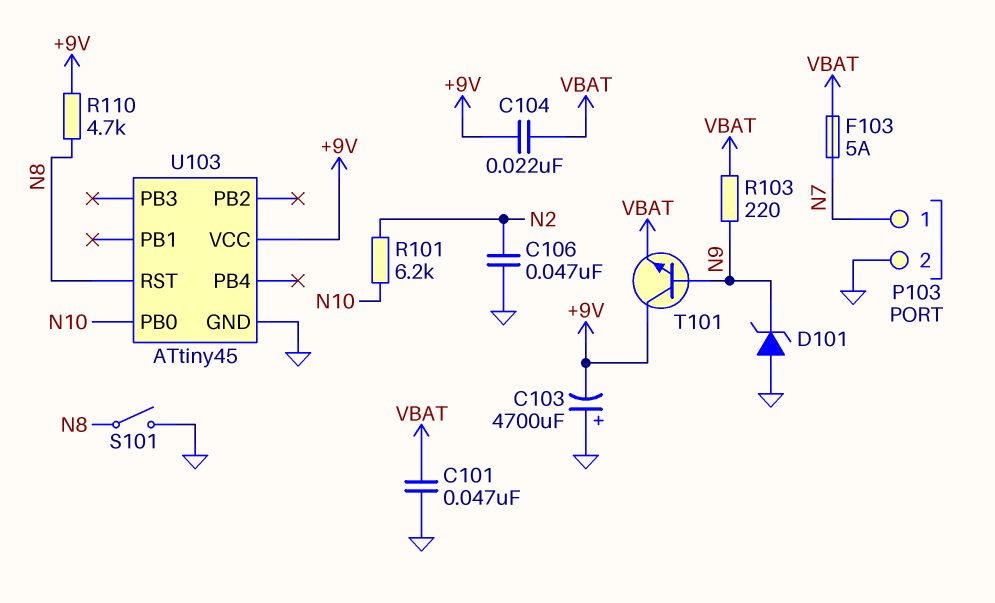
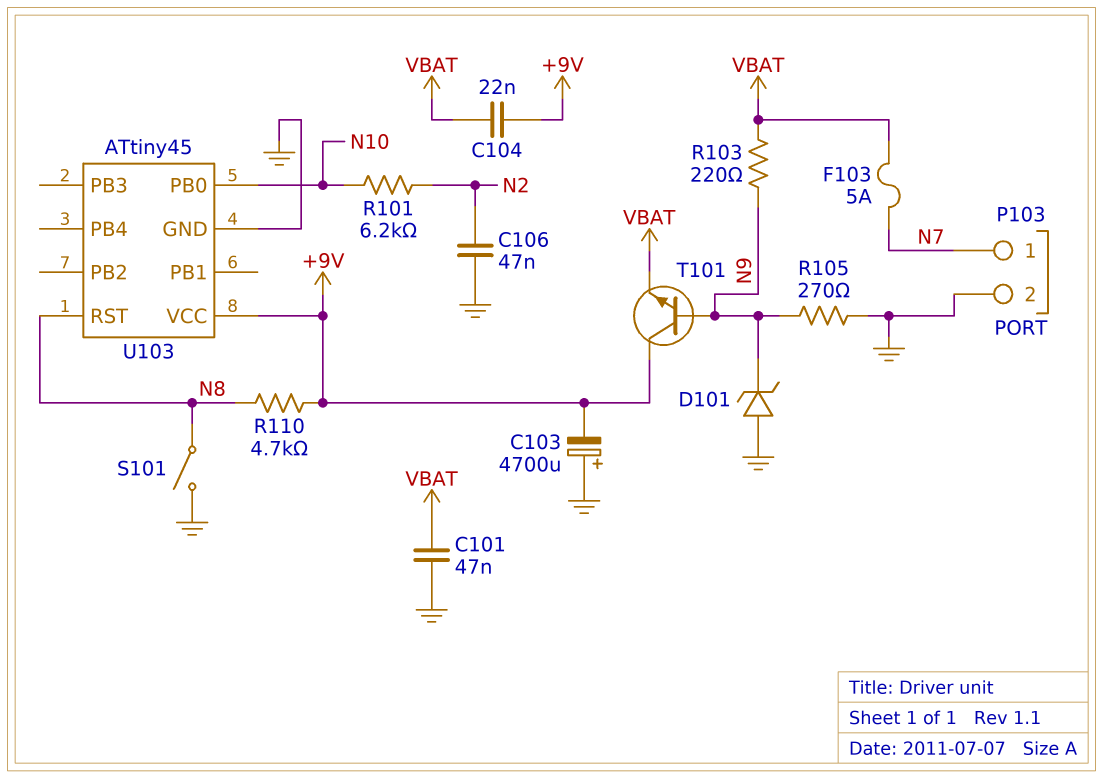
R105: none -> 270 (GND, N9)

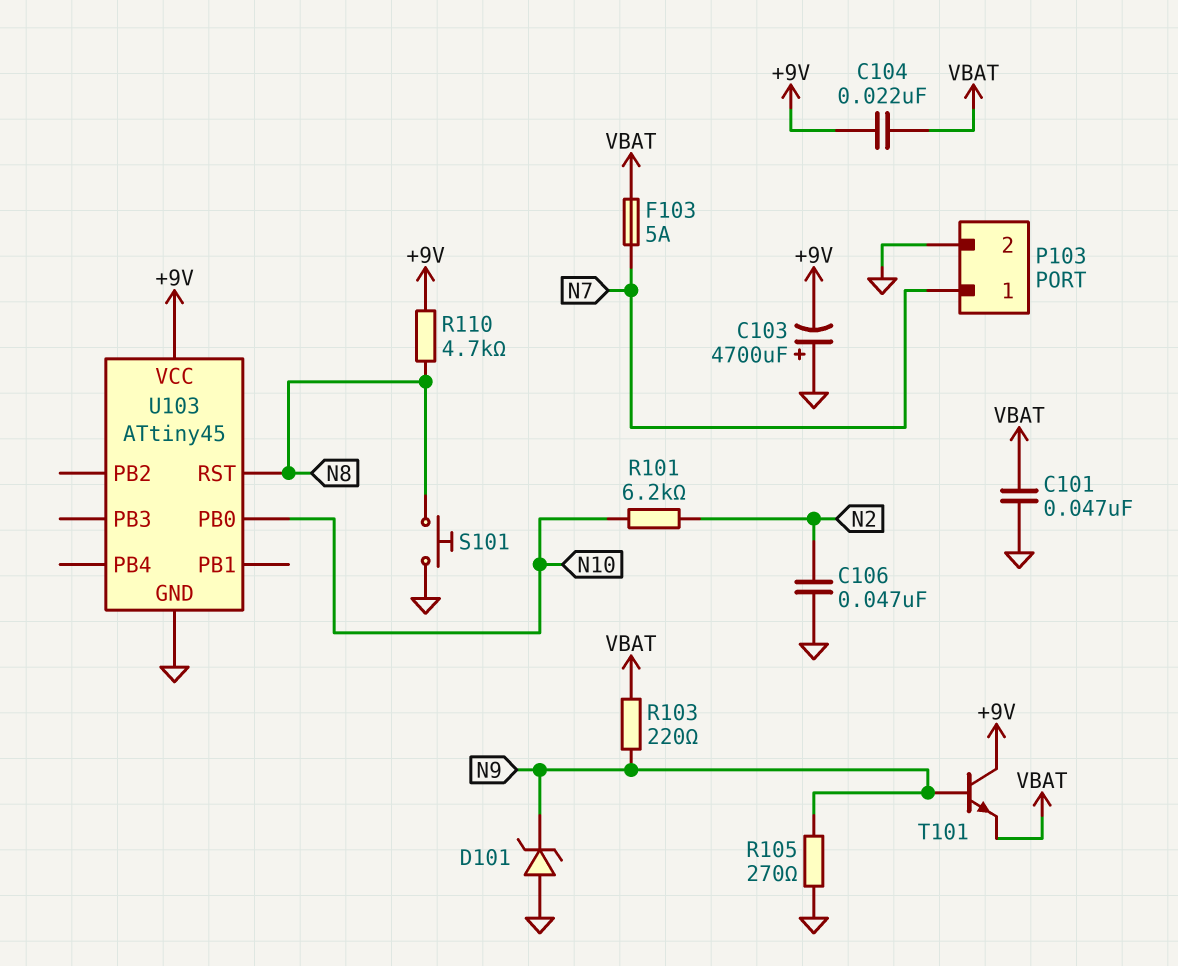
S101: switch (GND, N8) -> button (GND, N8)

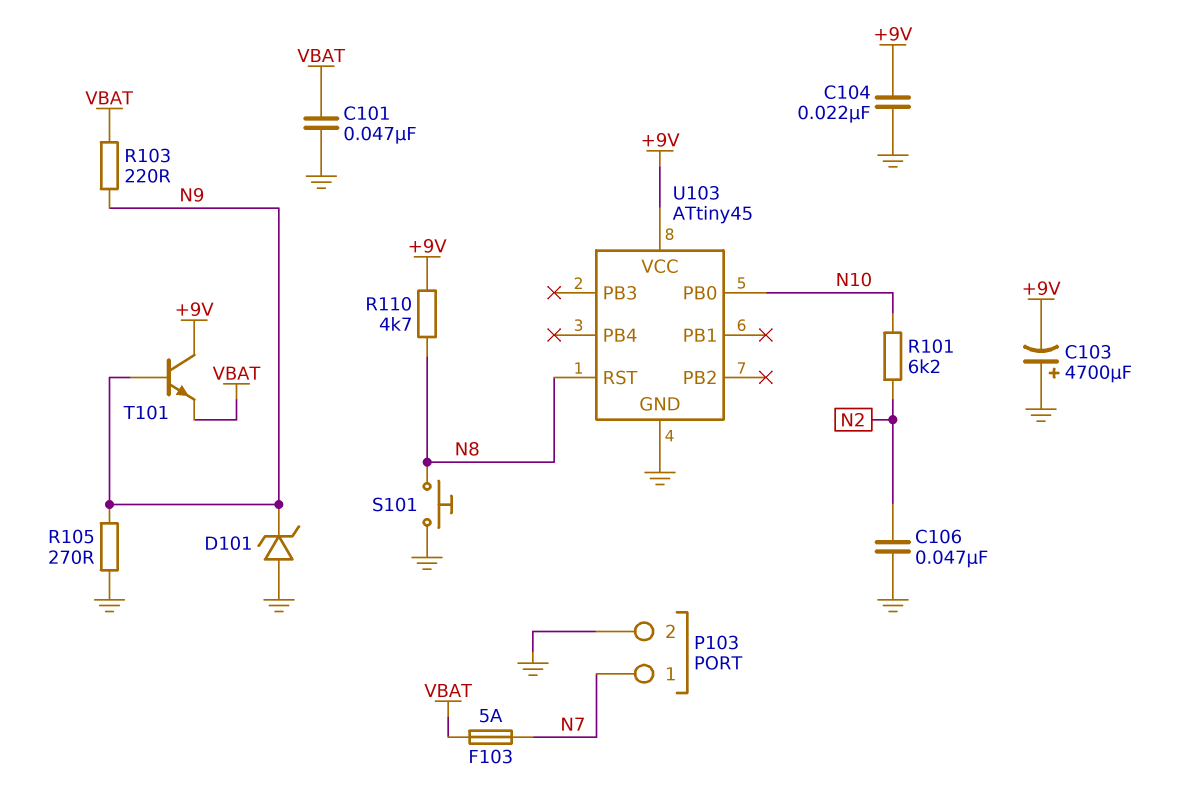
C104: 22nF (+9V, VBAT) -> 22nF (+9V, GND)

